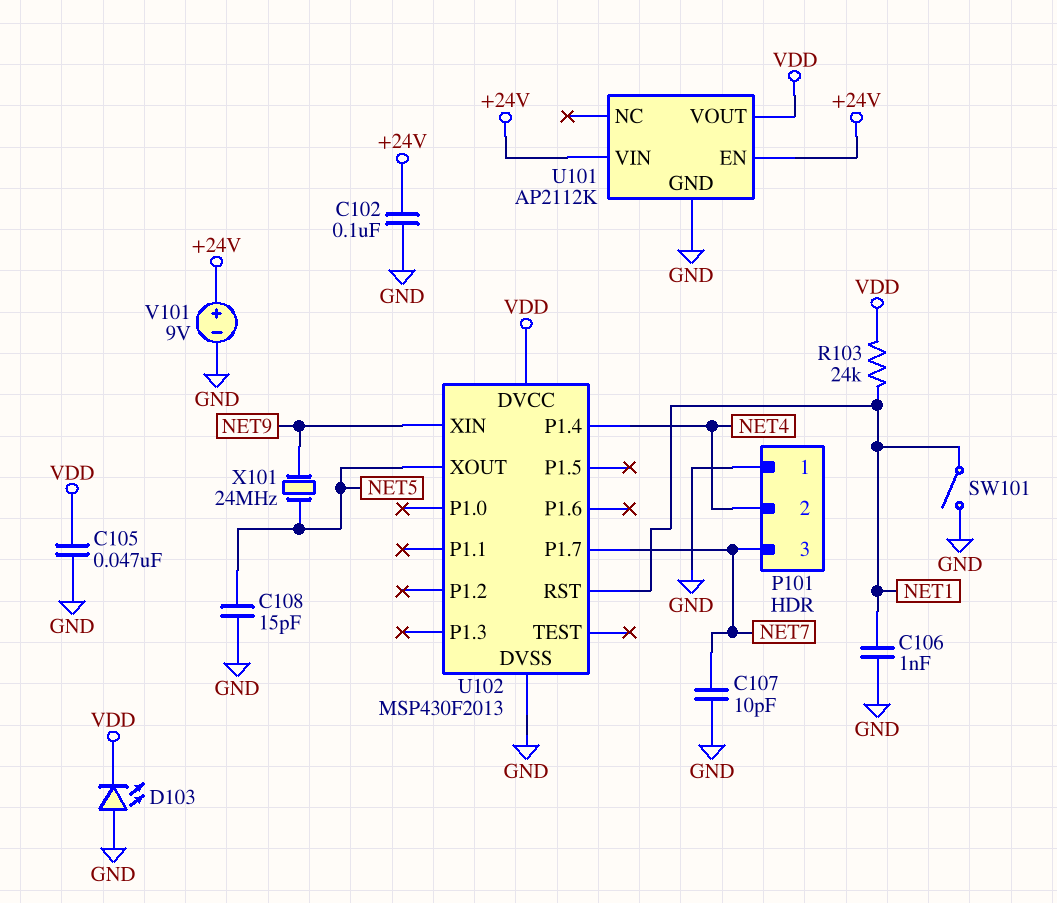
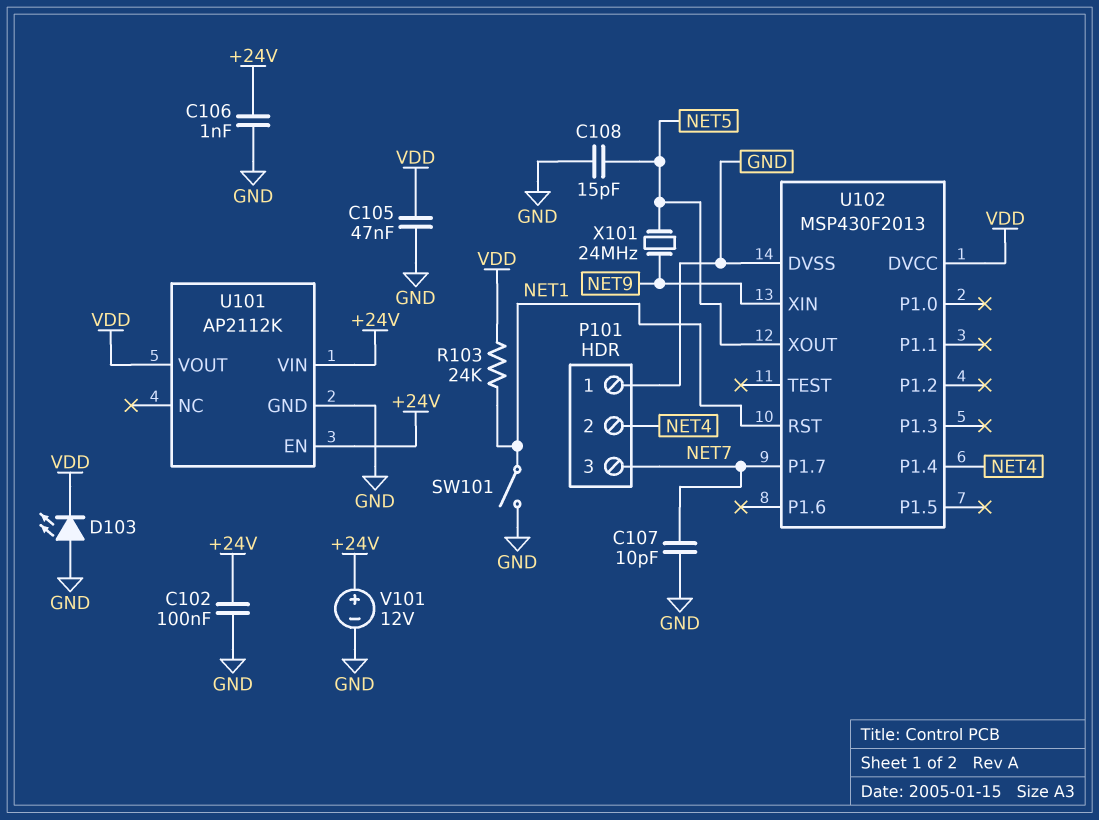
C106: 1nF (GND, NET1) -> 1nF (+24V, GND)
V101: 9V (plus +24V, minus GND) -> 12V (plus +24V, minus GND)

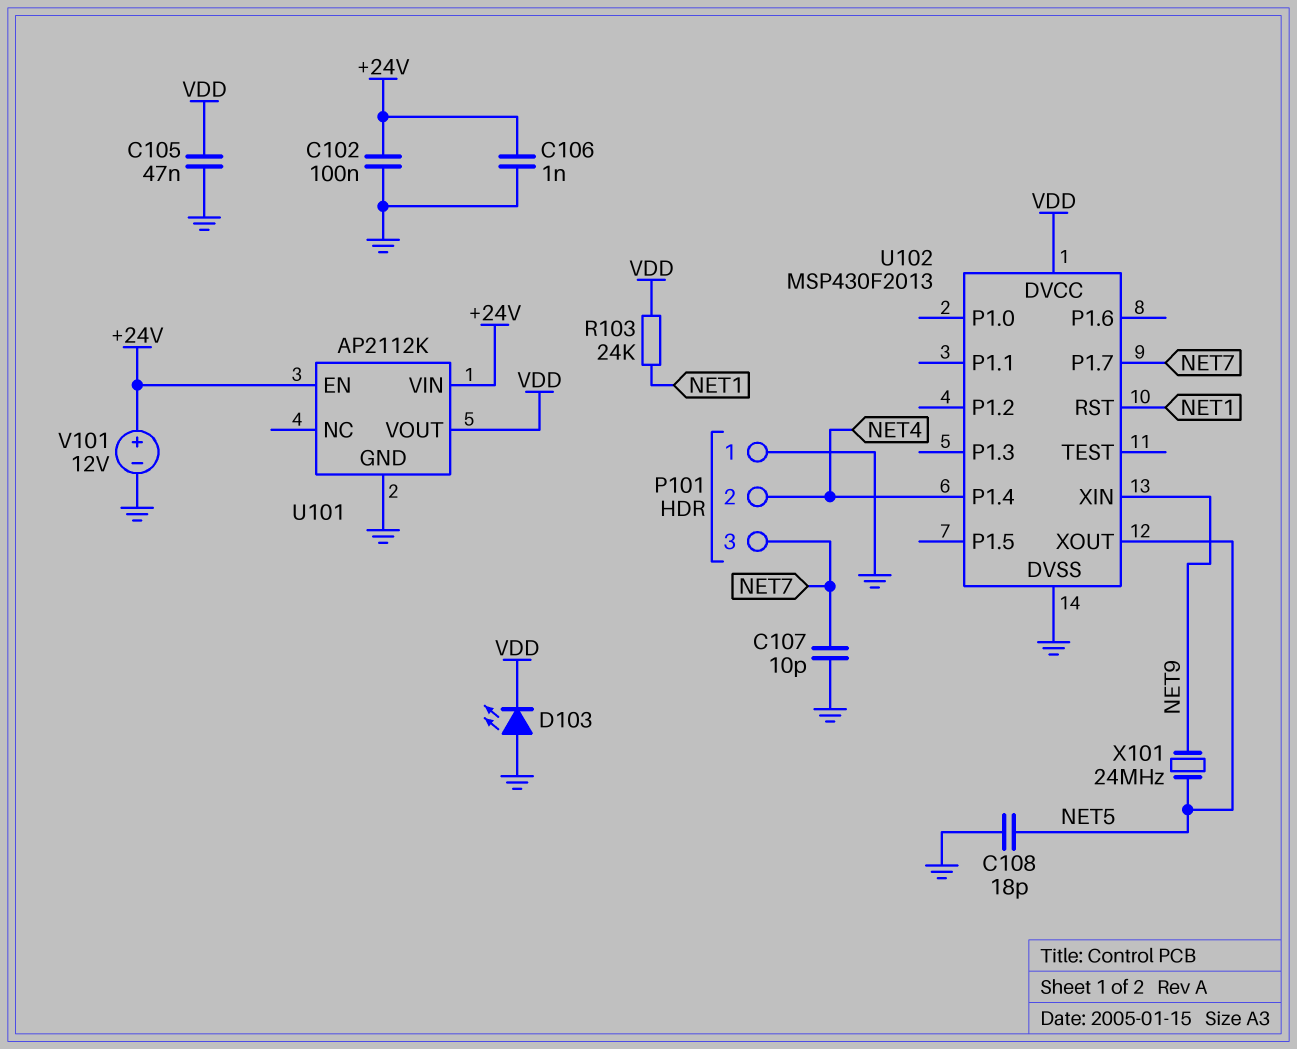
C108: 15pF (GND, NET5) -> 18pF (GND, NET5)
SW101: switch (GND, NET1) -> none

